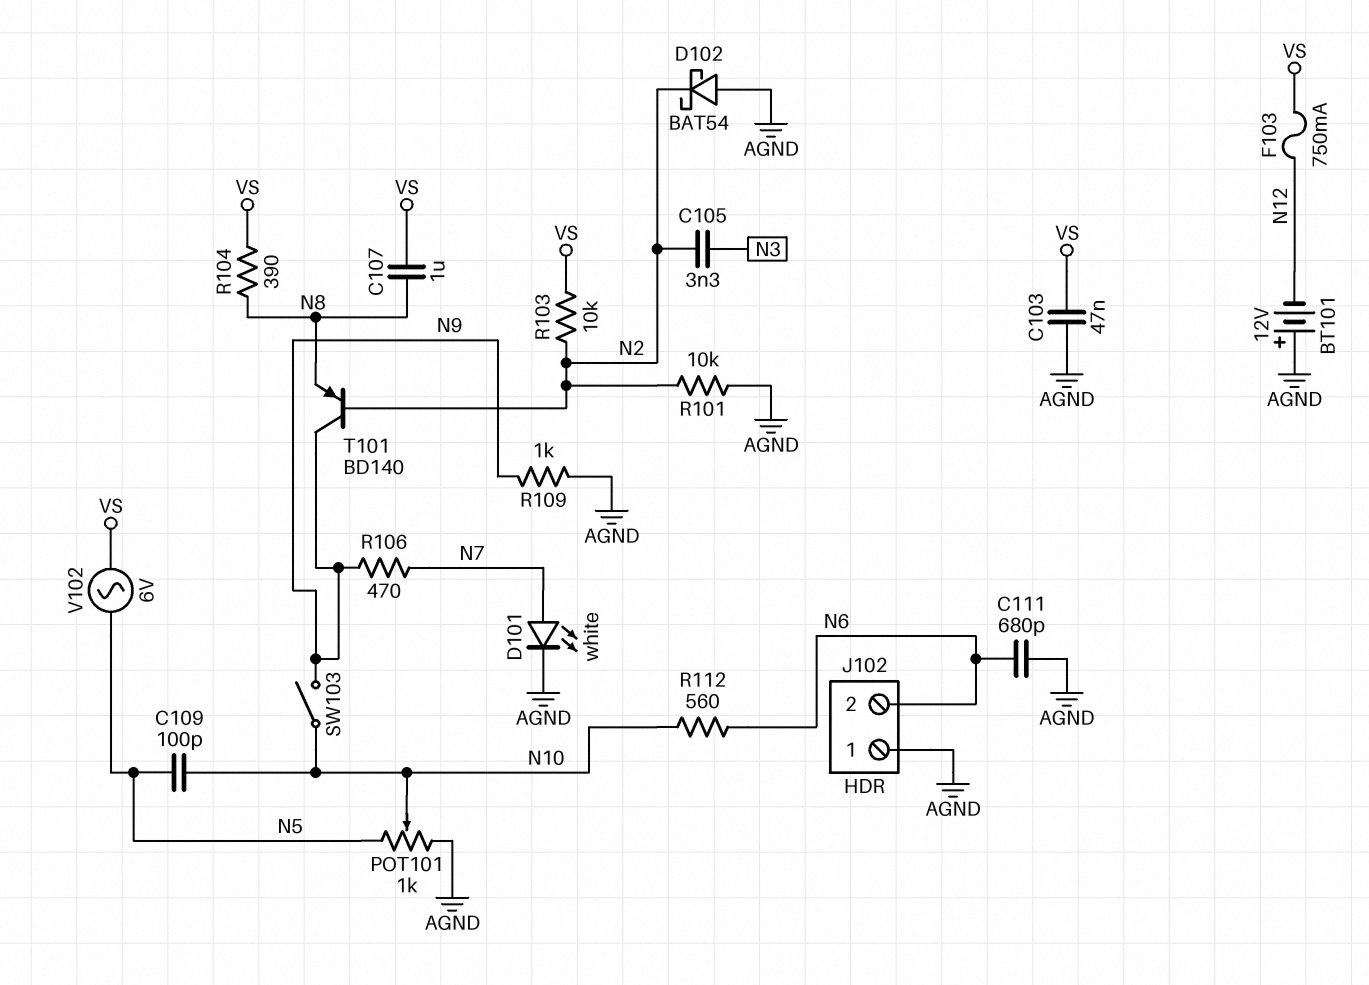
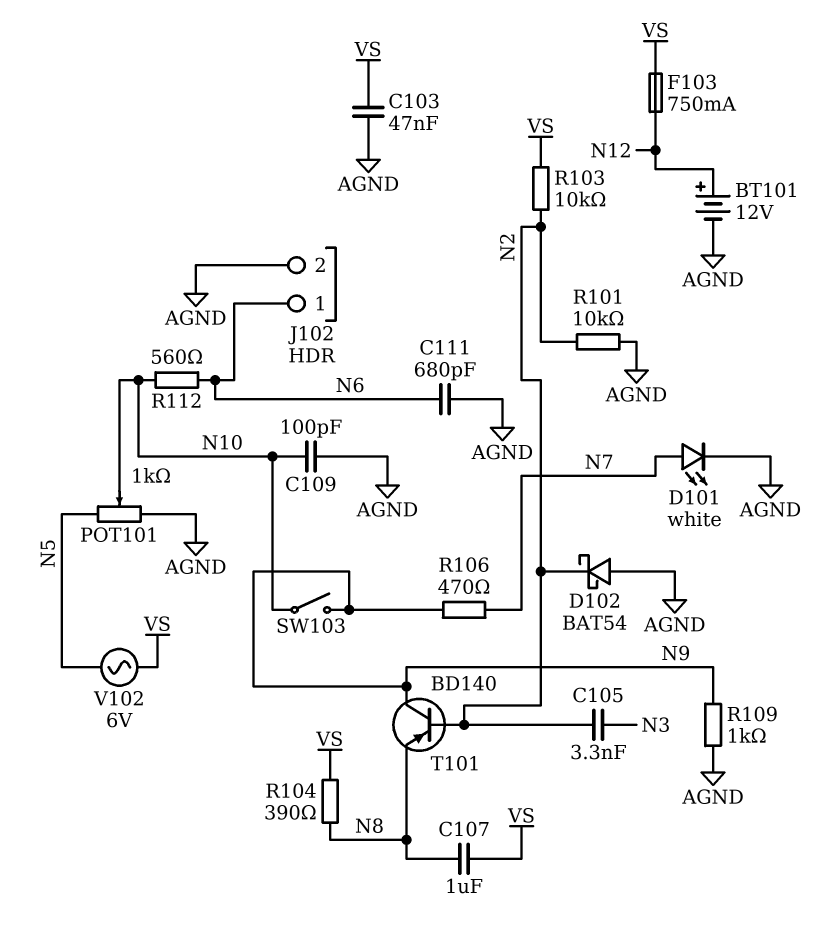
BT101: 12V (plus AGND, minus N12) -> 12V (plus N12, minus AGND)
C109: 100pF (N5, N10) -> 100pF (AGND, N10)
J102 pin 1: AGND -> N6
J102 pin 2: N6 -> AGND

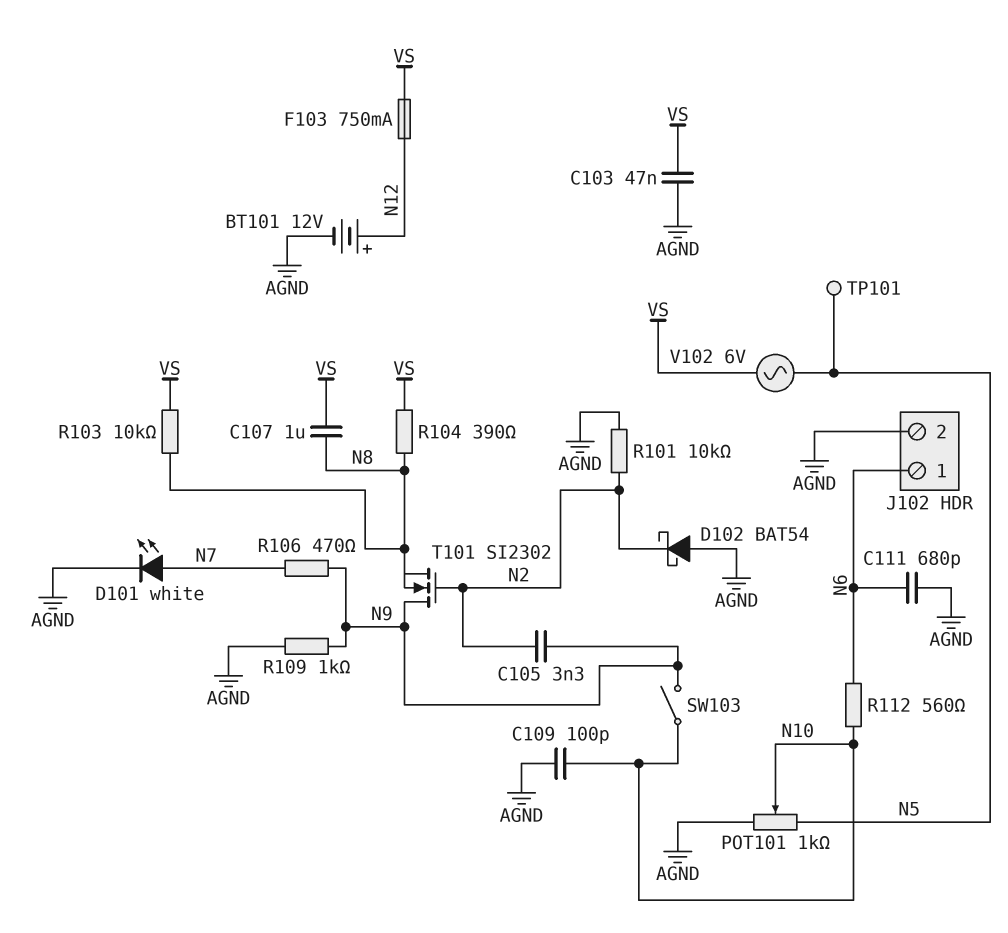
C105: 3.3nF (N2, N3) -> 3.3nF (N2, N9)
R103: 10k (N2, VS) -> 10k (N8, VS)
T101: PNP BD140 (B N2, C N9, E N8) -> NMOS SI2302 (G N2, D N9, S N8)
TP101: none -> test point (N5)

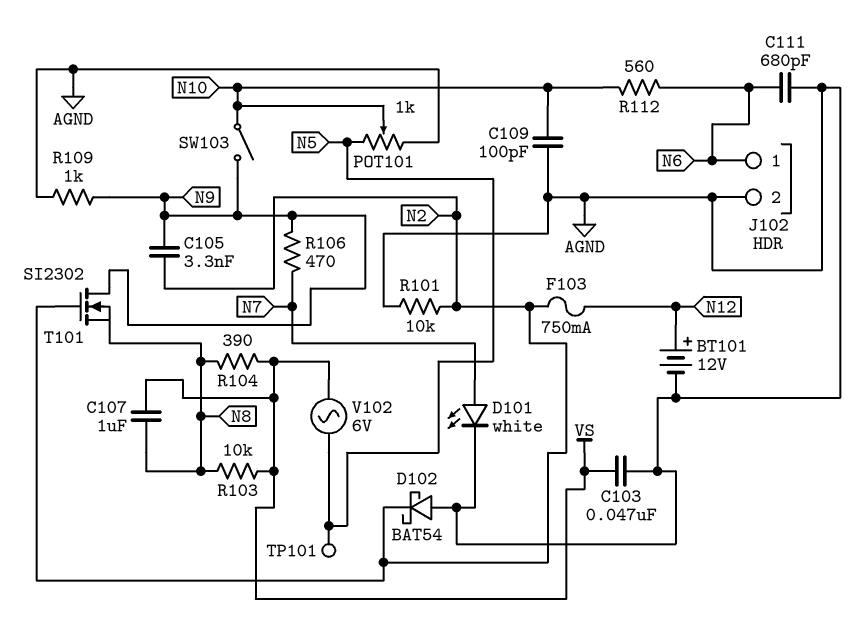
F103: 750mA (N12, VS) -> 750mA (N2, N12)

